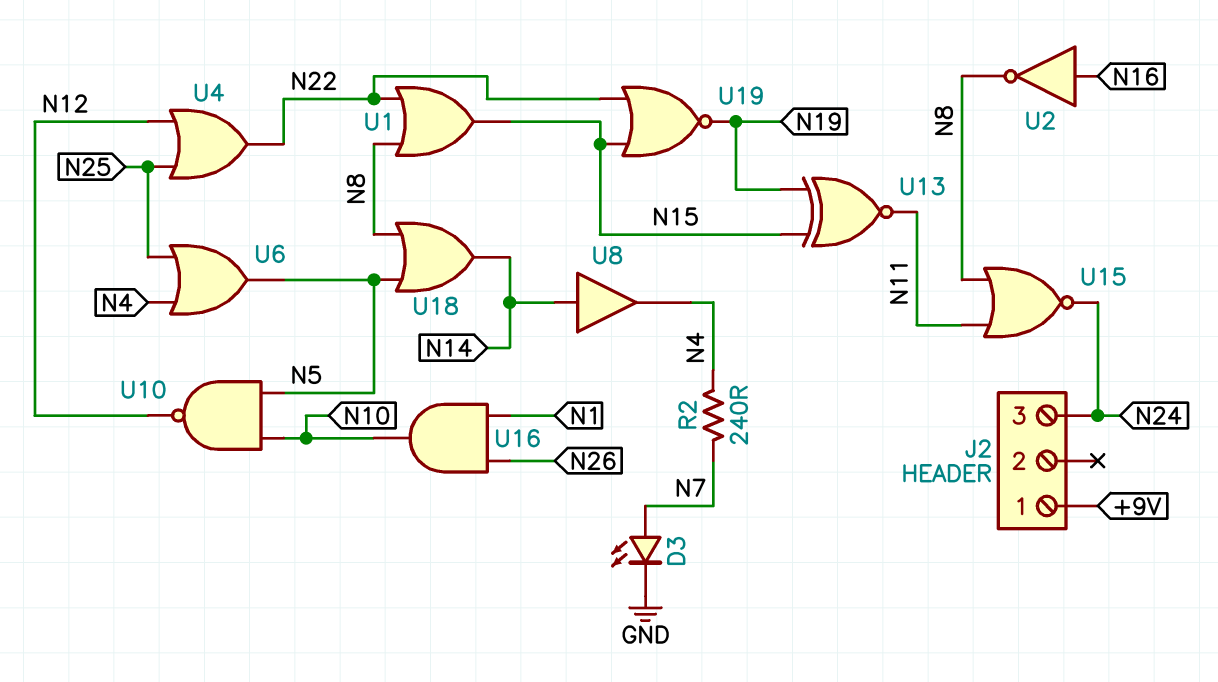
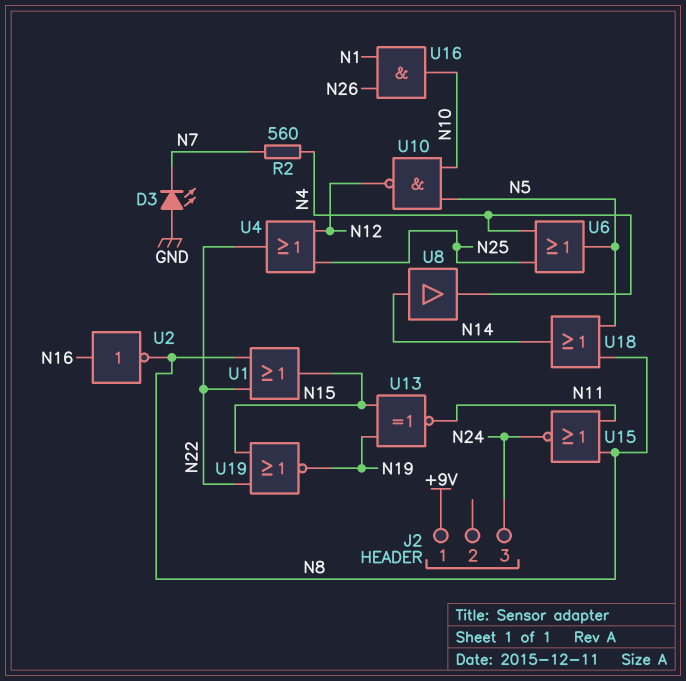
D3: LED (A N7, K GND) -> LED (A GND, K N7)
R2: 240 (N4, N7) -> 560 (N4, N7)

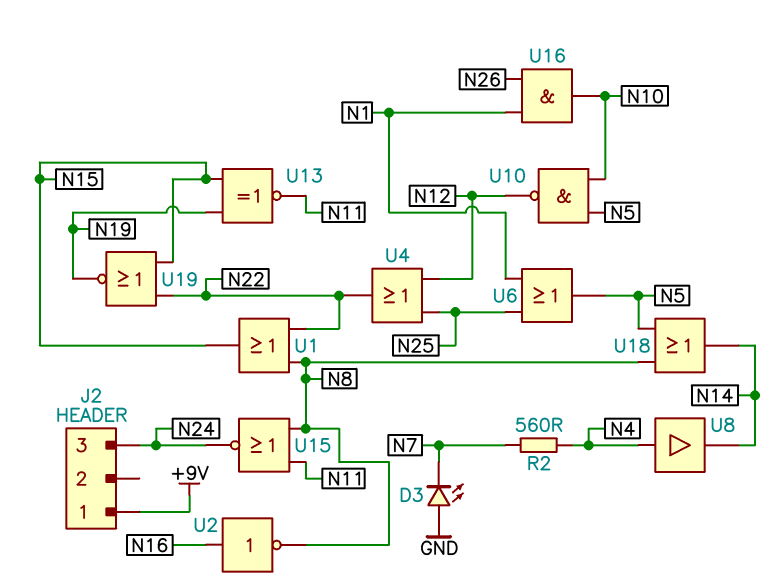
U6: OR (in N4, in N25, out N5) -> OR (in N1, in N25, out N5)
U8: buffer (in N14, out N4) -> buffer (in N4, out N14)

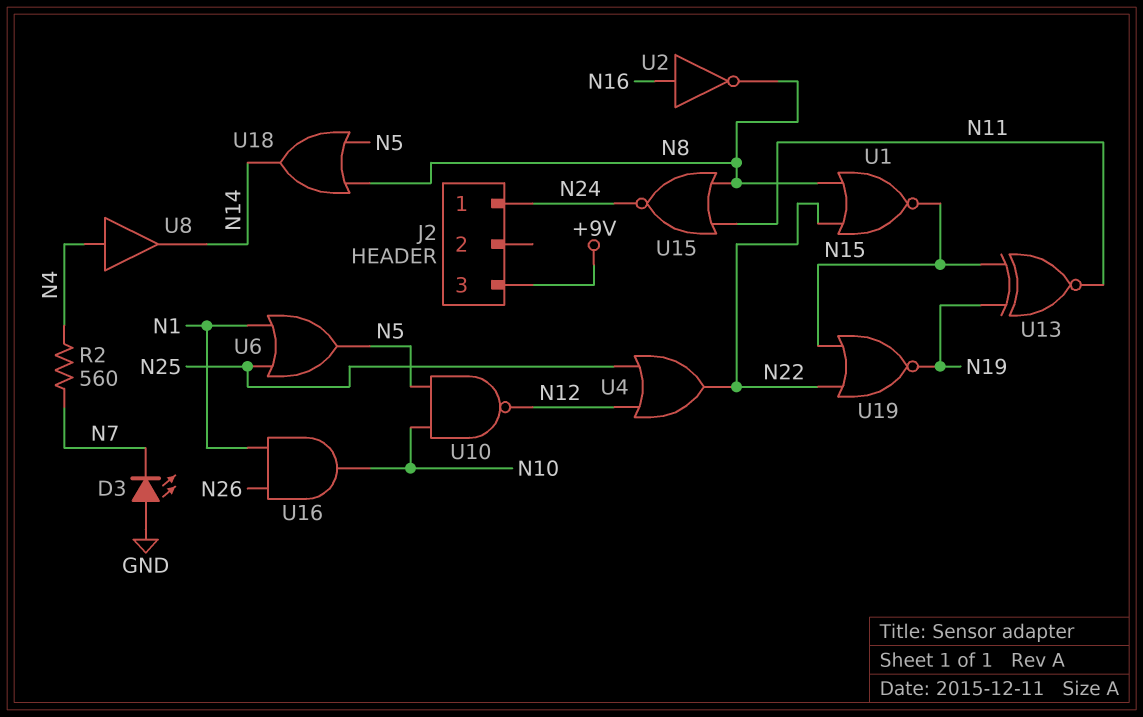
J2 pin 1: +9V -> N24
J2 pin 3: N24 -> +9V
U1: OR (in N8, in N22, out N15) -> NOR (in N8, in N22, out N15)

